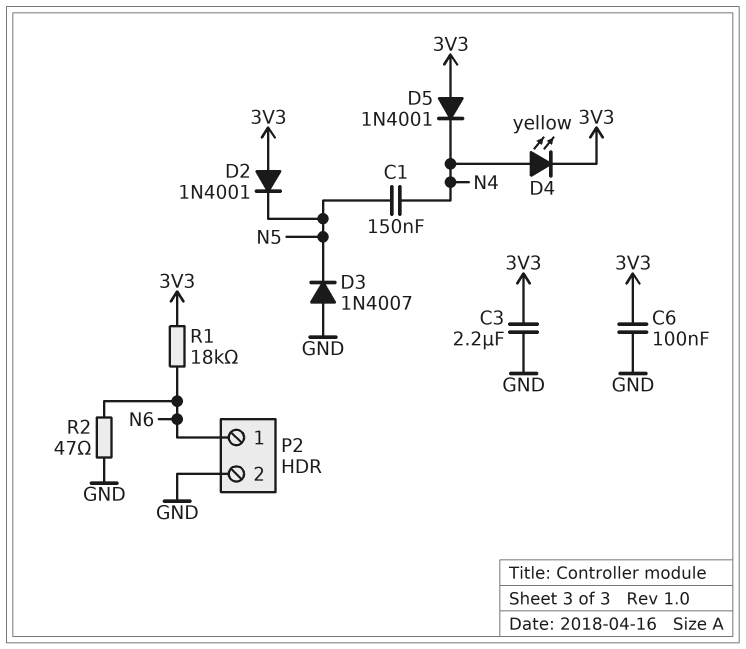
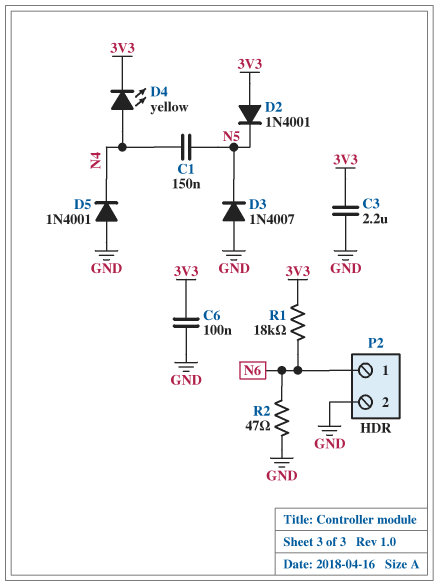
D5: diode 1N4001 (A 3V3, K N4) -> diode 1N4001 (A GND, K N4)

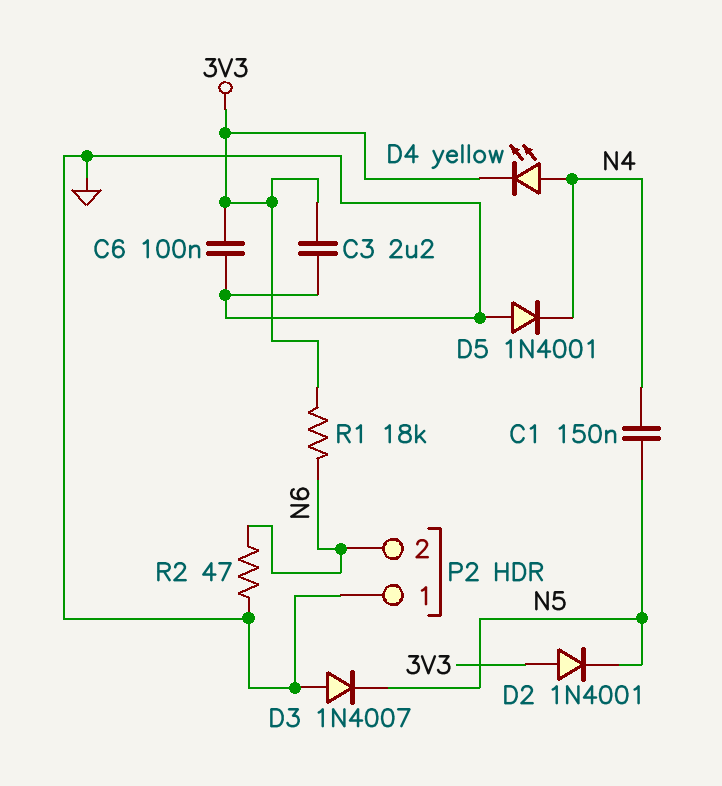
P2 pin 1: N6 -> GND
P2 pin 2: GND -> N6

